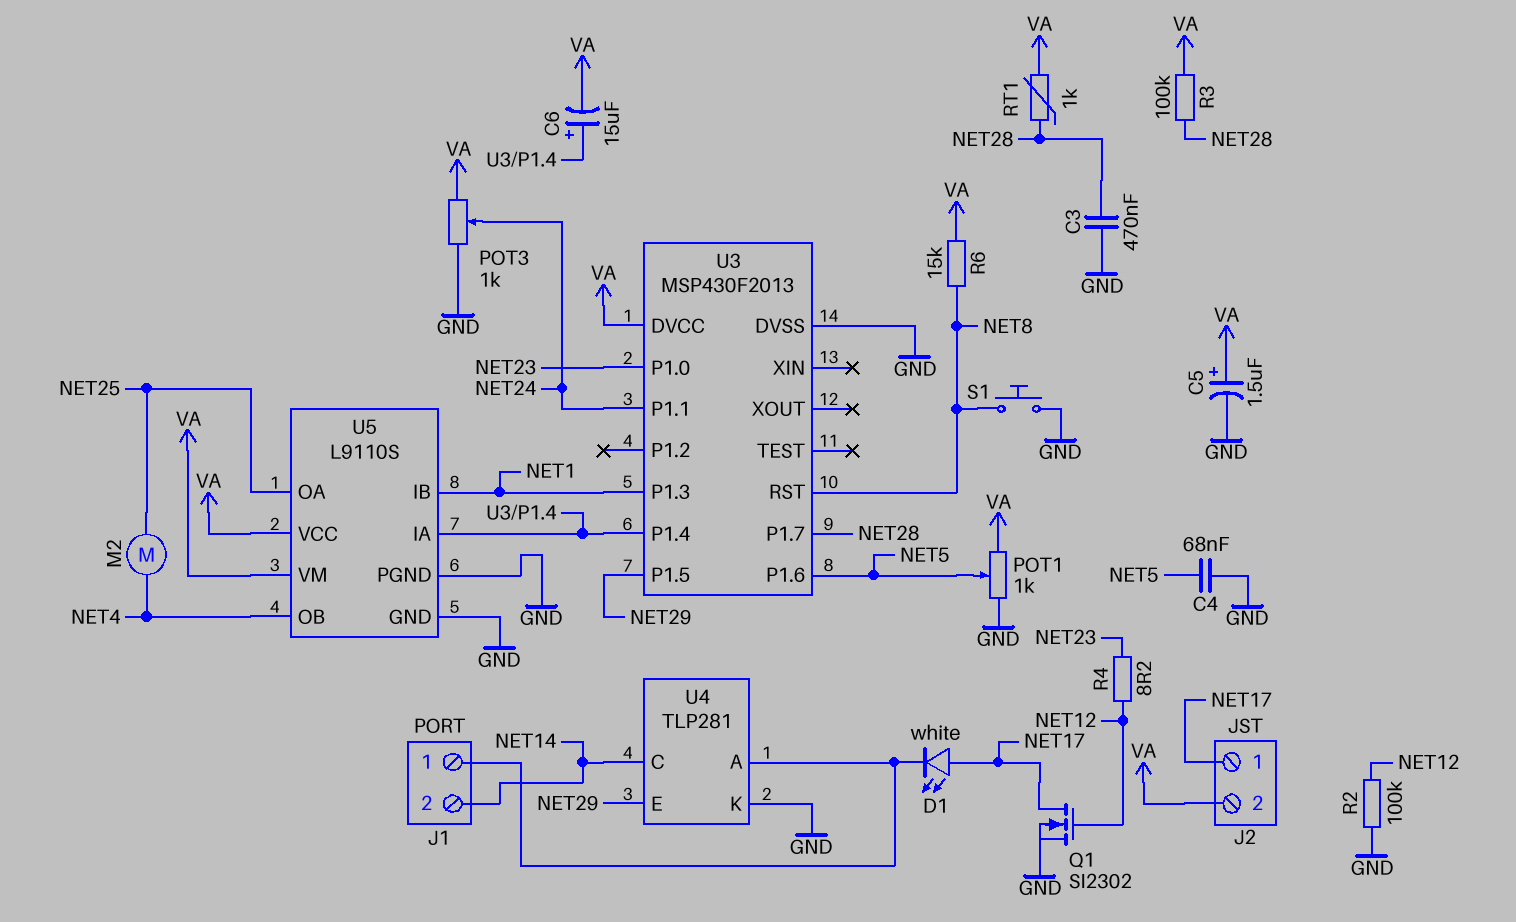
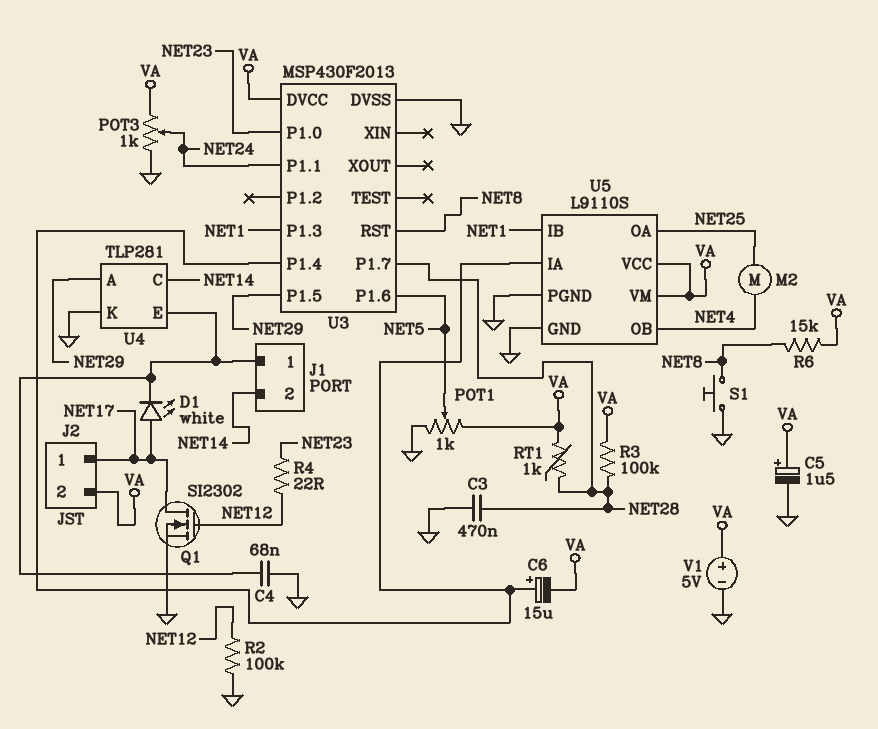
C4: 68nF (GND, NET5) -> 68nF (GND, J1/1)
R4: 8.2 (NET12, NET23) -> 22 (NET12, NET23)
U4 pin A: J1/1 -> NET29
U4 pin E: NET29 -> J1/1
V1: none -> 5V (plus VA, minus GND)

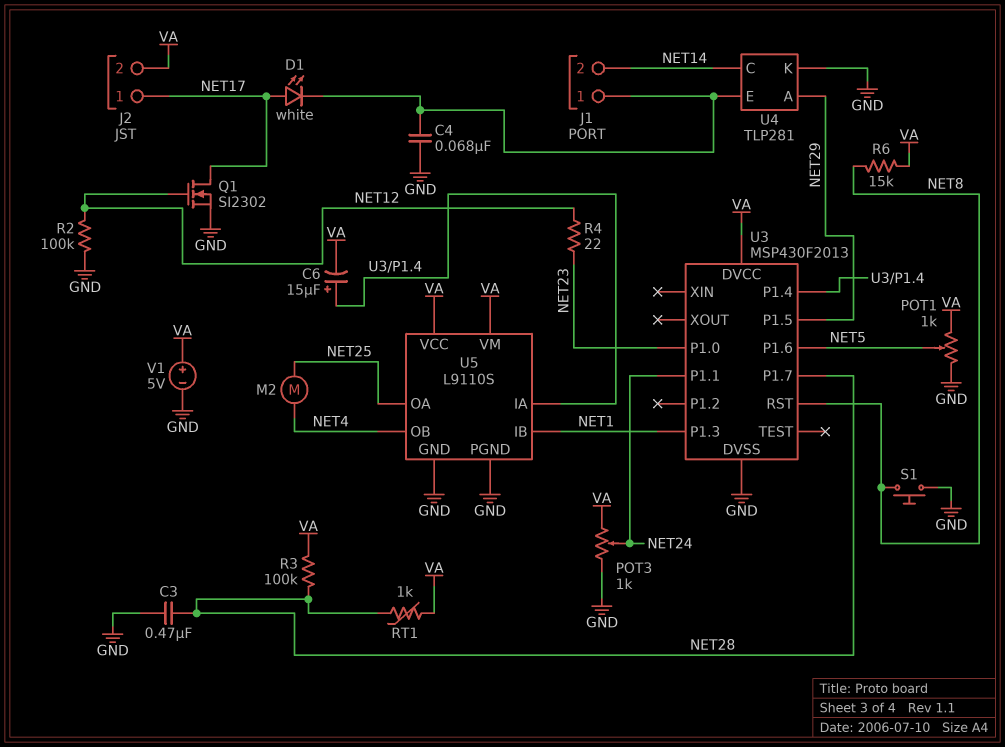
C5: 1.5uF (plus VA, minus GND) -> none

